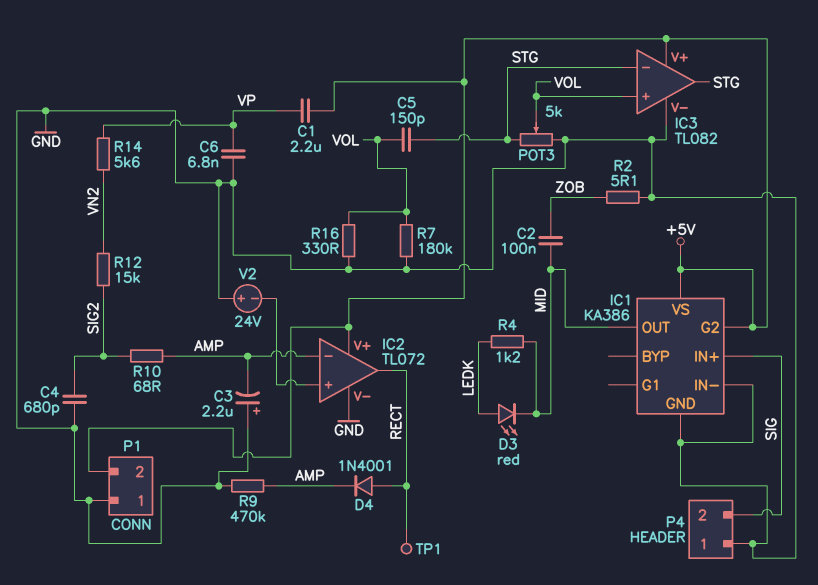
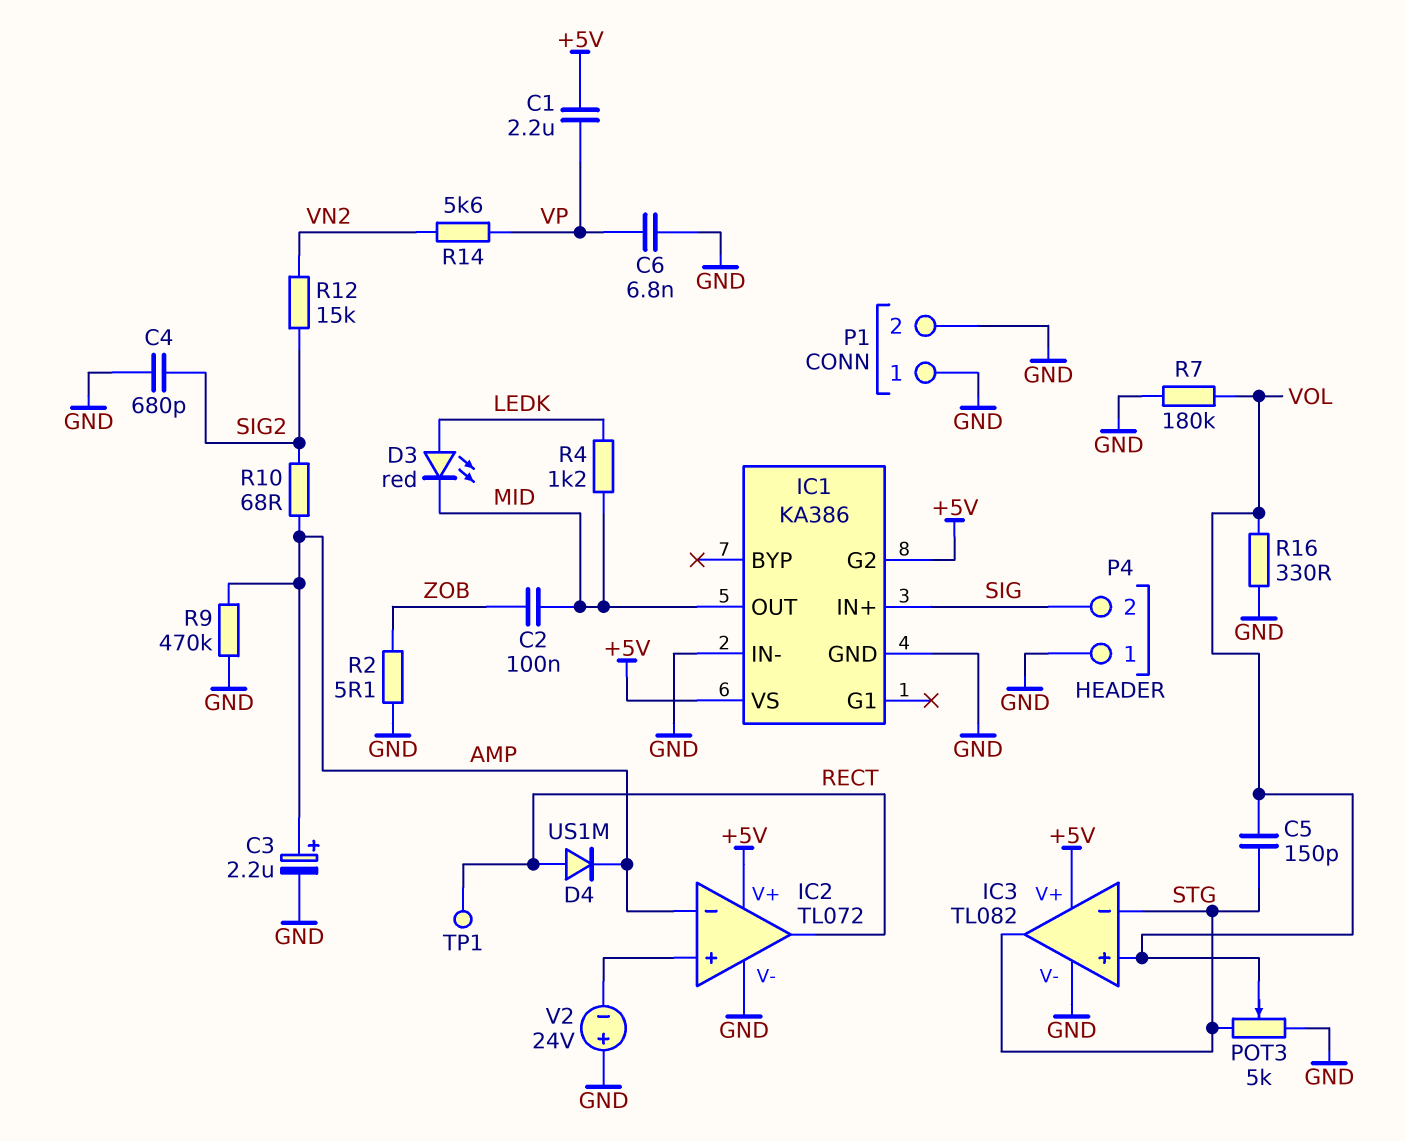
C3: 2.2uF (plus GND, minus AMP) -> 2.2uF (plus AMP, minus GND)
D4: diode 1N4001 (A RECT, K AMP) -> diode US1M (A RECT, K AMP)
P1 pin 2: +5V -> GND

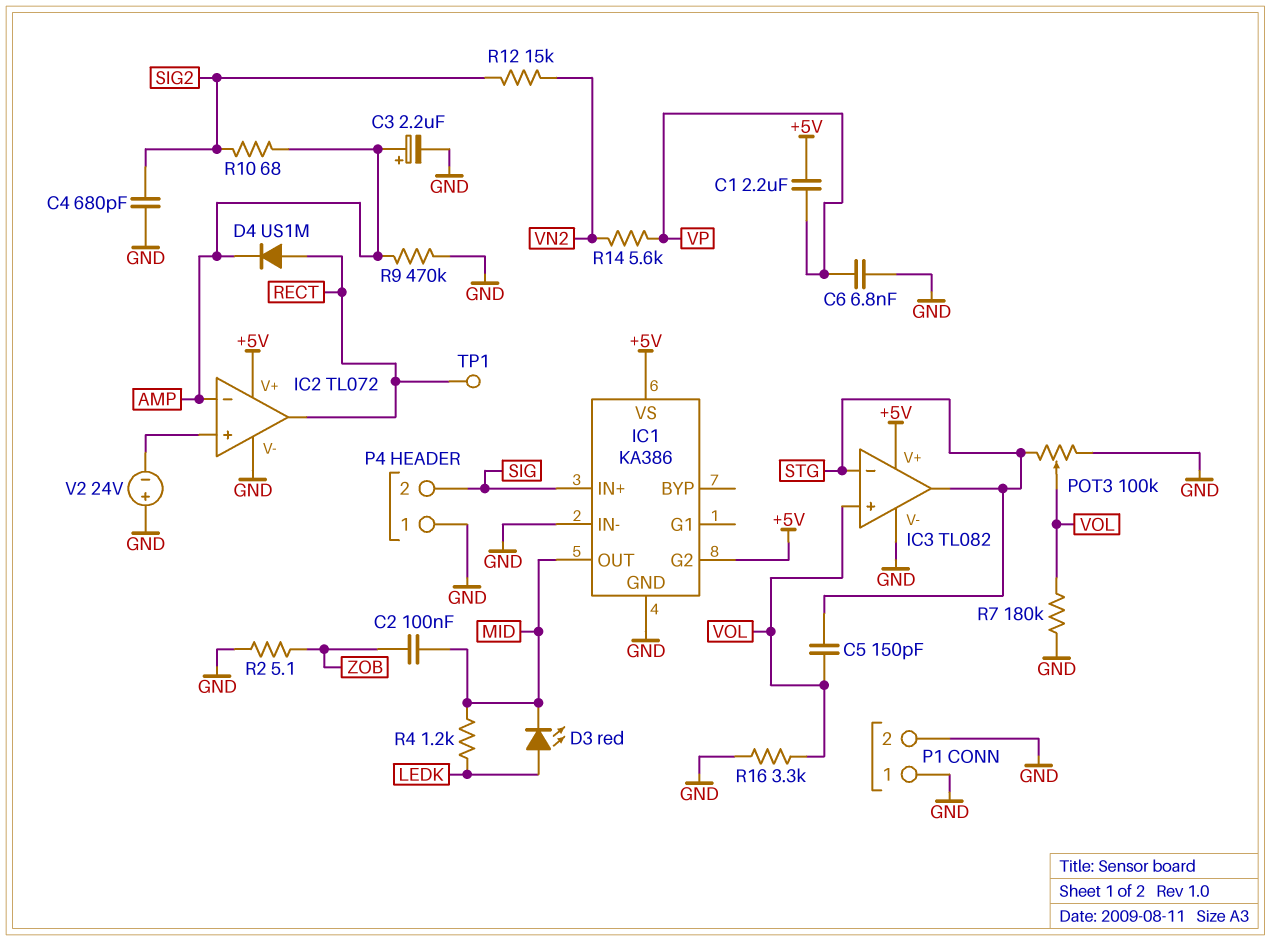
POT3: 5k (GND, STG, wiper VOL) -> 100k (GND, STG, wiper VOL)
R16: 330 (GND, VOL) -> 3.3k (GND, VOL)

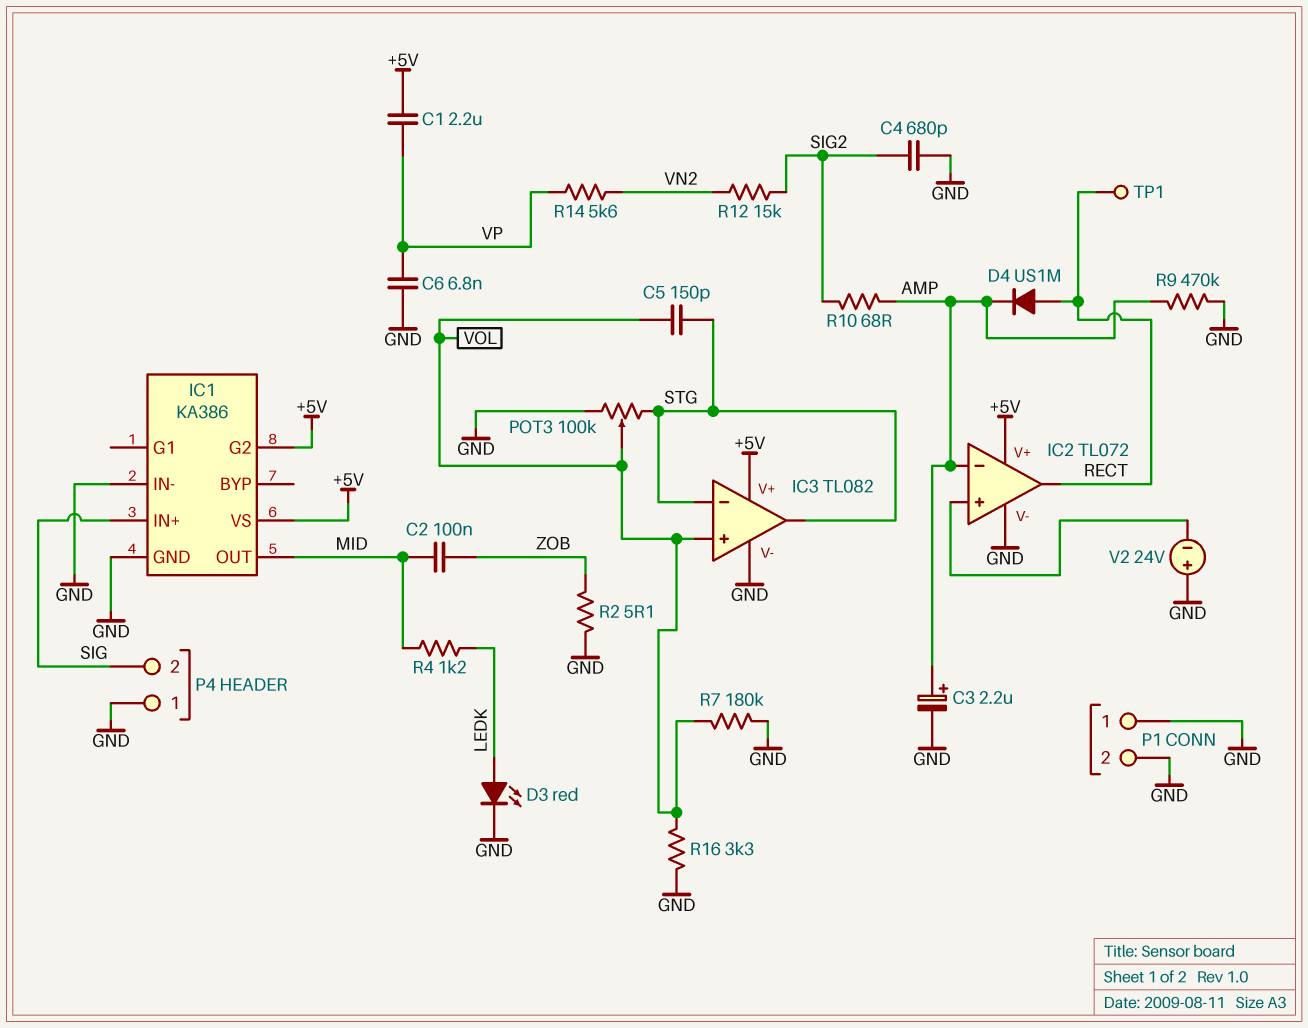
D3: LED red (A LEDK, K MID) -> LED red (A LEDK, K GND)

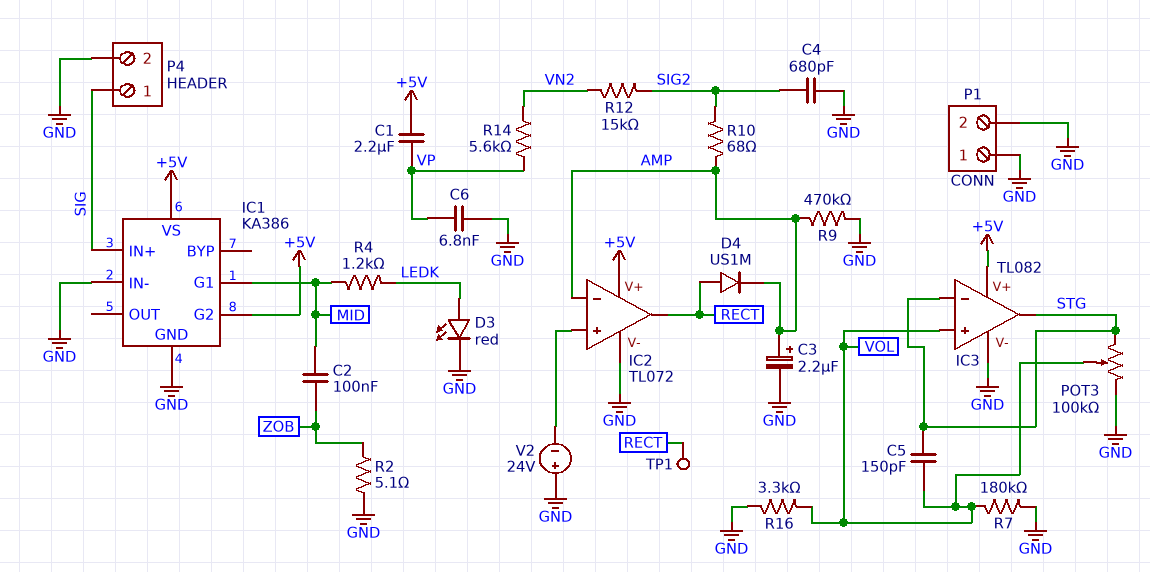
IC1 pin G1: none -> MID
IC1 pin OUT: MID -> none
P4 pin 1: GND -> SIG
P4 pin 2: SIG -> GND

